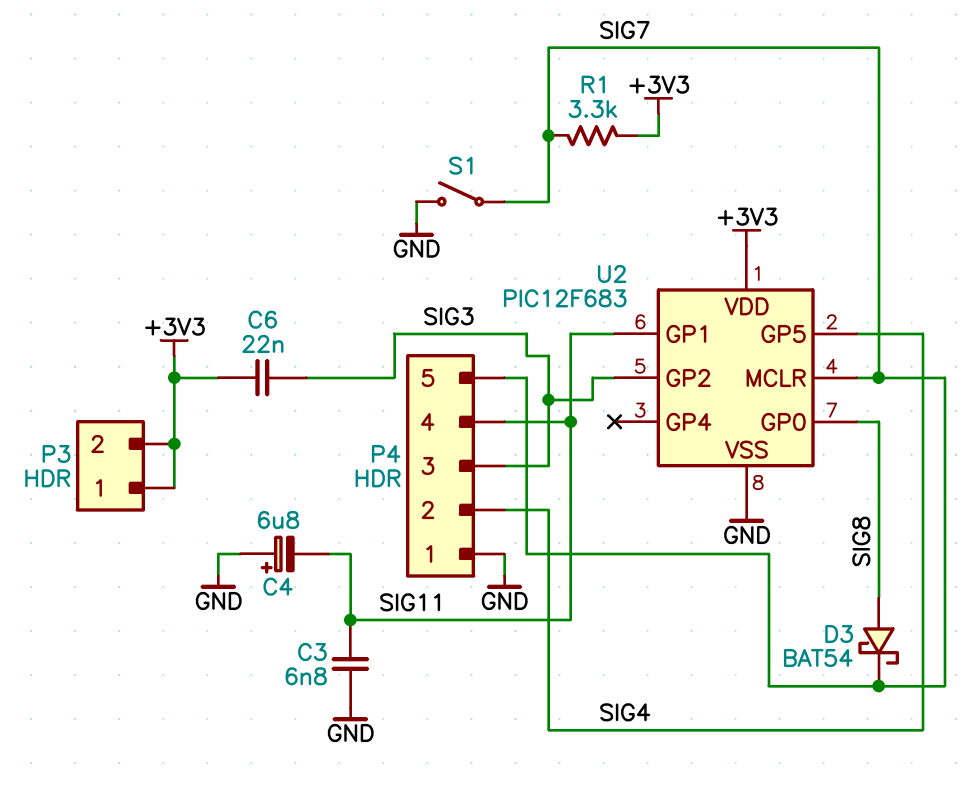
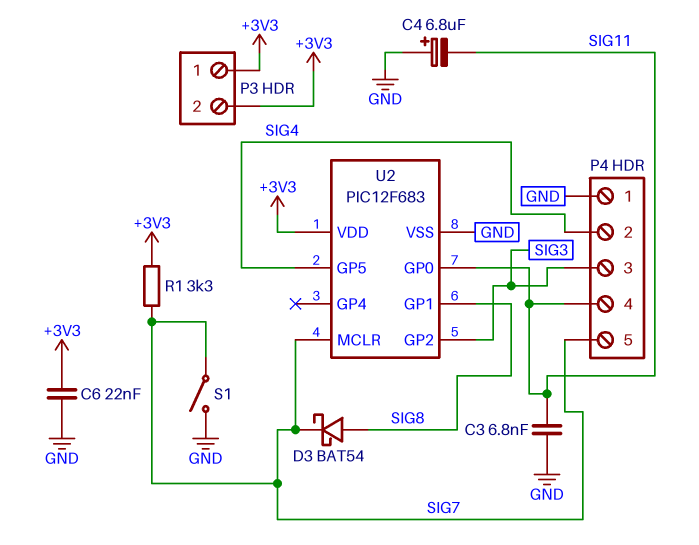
C6: 22nF (+3V3, SIG3) -> 22nF (+3V3, GND)
U2 pin GP0: SIG8 -> SIG11
U2 pin GP1: SIG11 -> SIG8

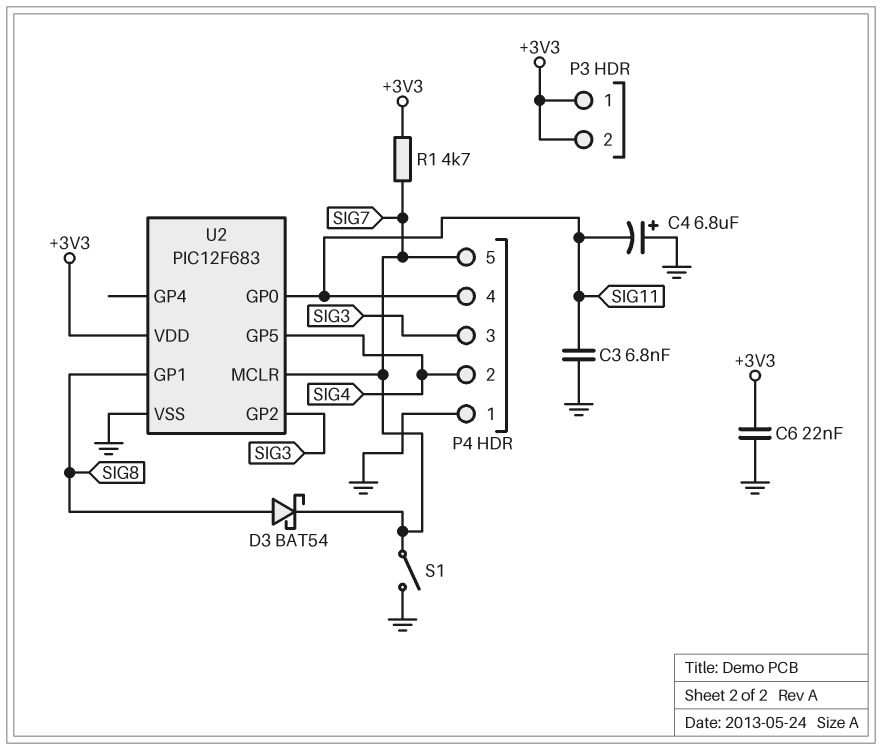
R1: 3.3k (+3V3, SIG7) -> 4.7k (+3V3, SIG7)

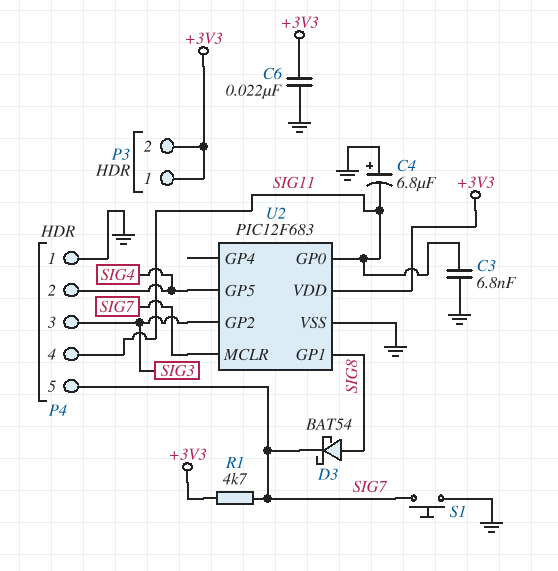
S1: switch (GND, SIG7) -> button (GND, SIG7)

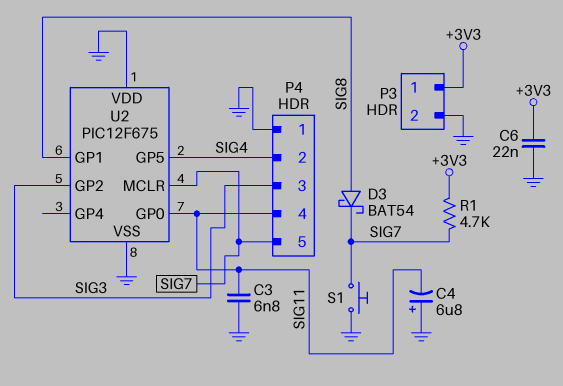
P3 pin 2: +3V3 -> GND
U2: PIC12F683 -> PIC12F675
U2 pin VDD: +3V3 -> GND

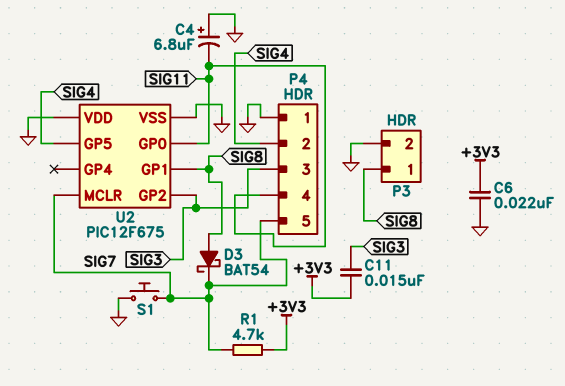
C3: 6.8nF (GND, SIG11) -> none
C11: none -> 15nF (+3V3, SIG3)
P3 pin 1: +3V3 -> SIG8

